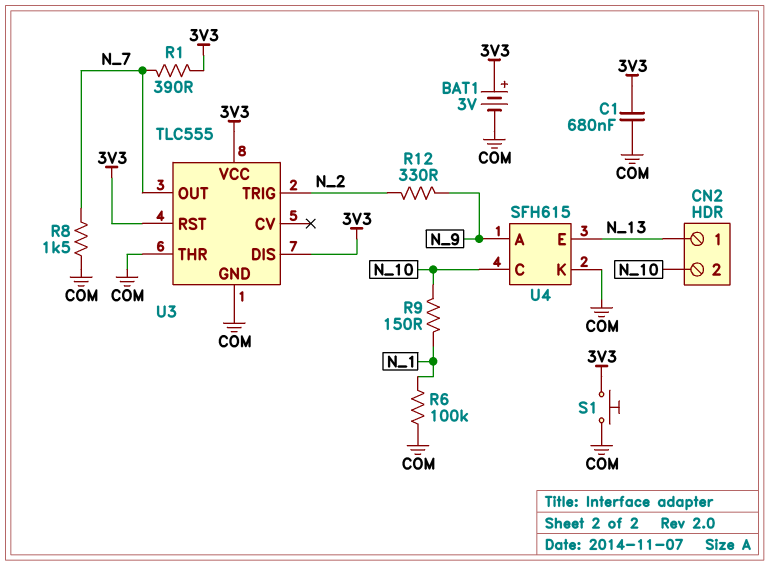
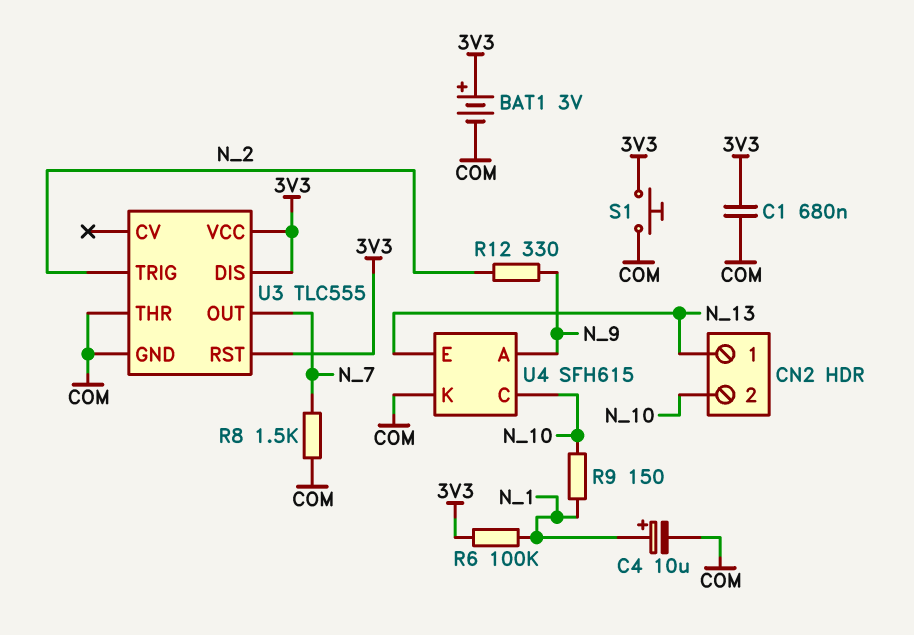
C4: none -> 10uF (plus N_1, minus COM)
R1: 390 (3V3, N_7) -> none
R6: 100k (COM, N_1) -> 100k (3V3, N_1)

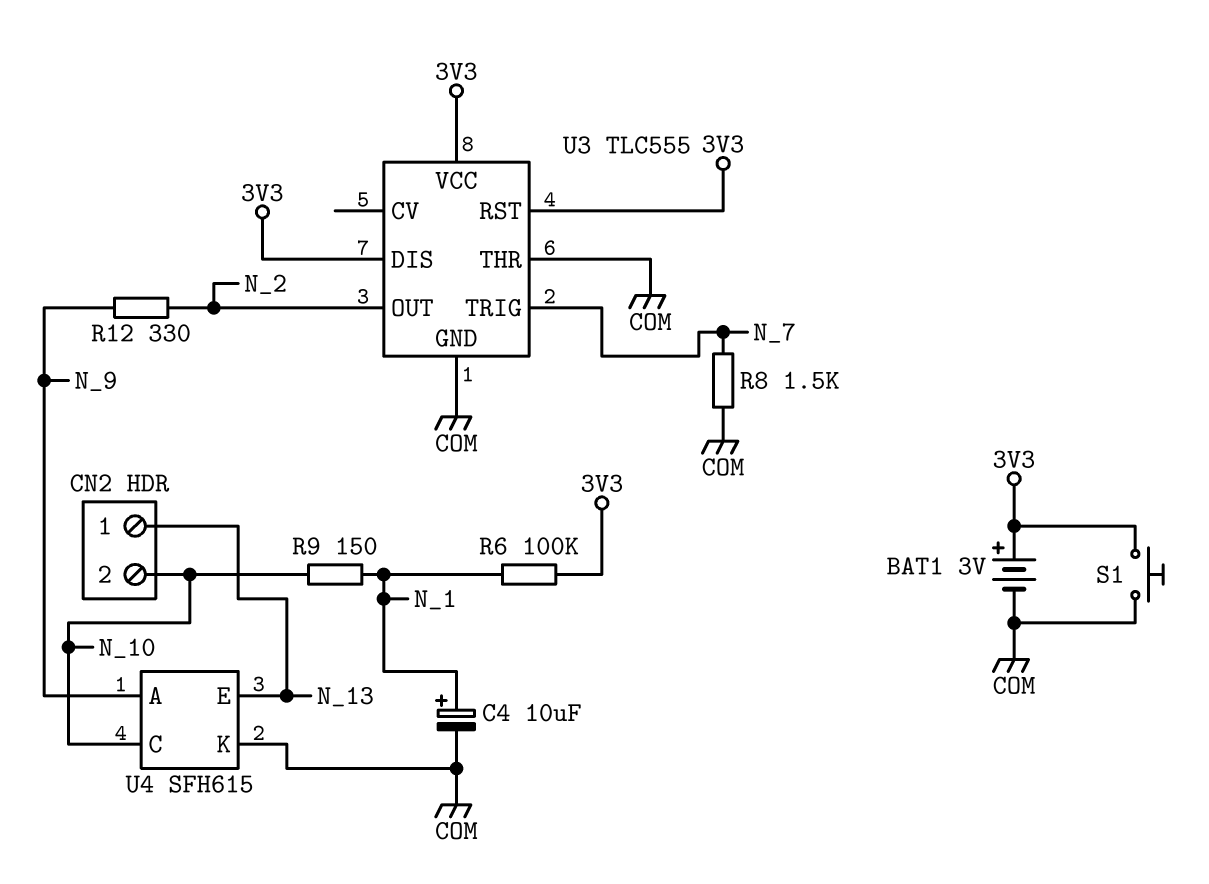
C1: 680nF (3V3, COM) -> none
U3 pin OUT: N_7 -> N_2
U3 pin TRIG: N_2 -> N_7

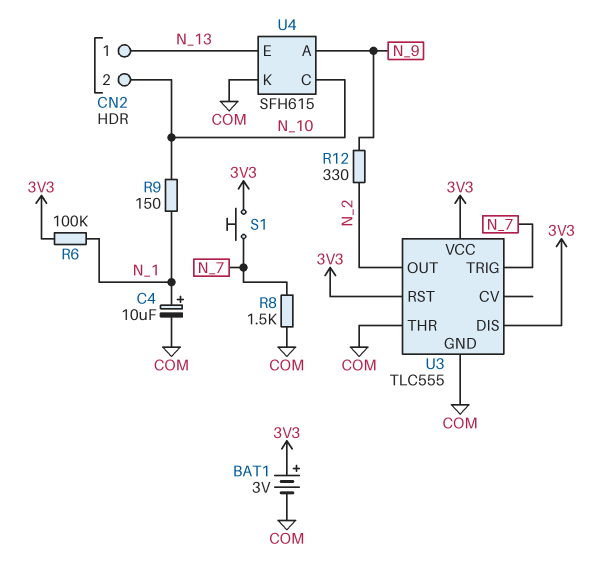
S1: button (3V3, COM) -> button (3V3, N_7)

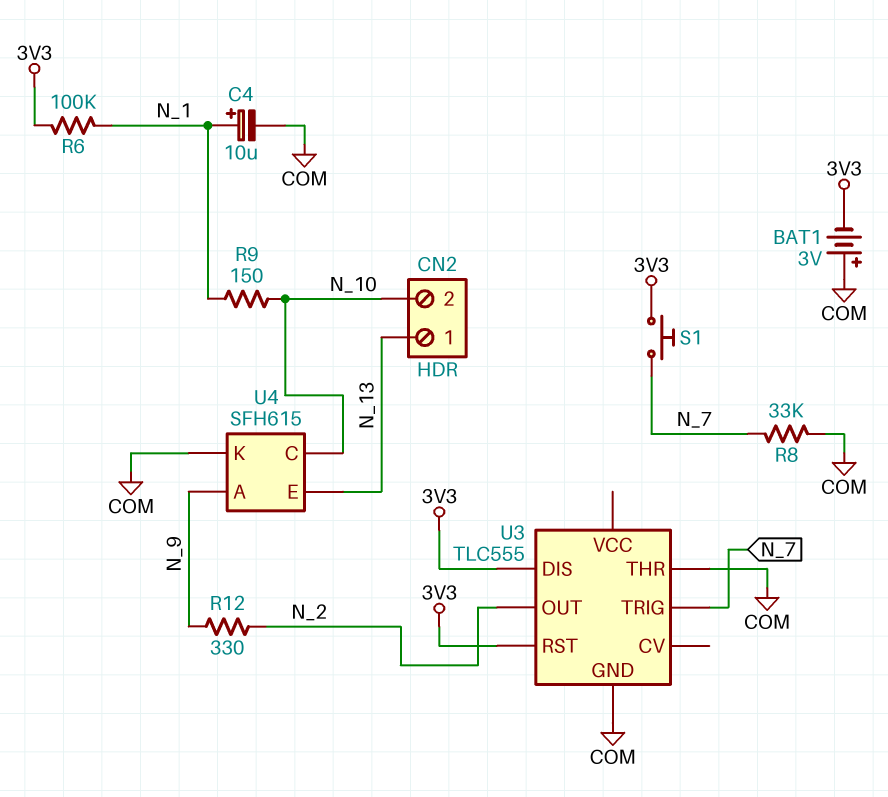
BAT1: 3V (plus 3V3, minus COM) -> 3V (plus COM, minus 3V3)
R8: 1.5k (COM, N_7) -> 33k (COM, N_7)
U3 pin VCC: 3V3 -> none

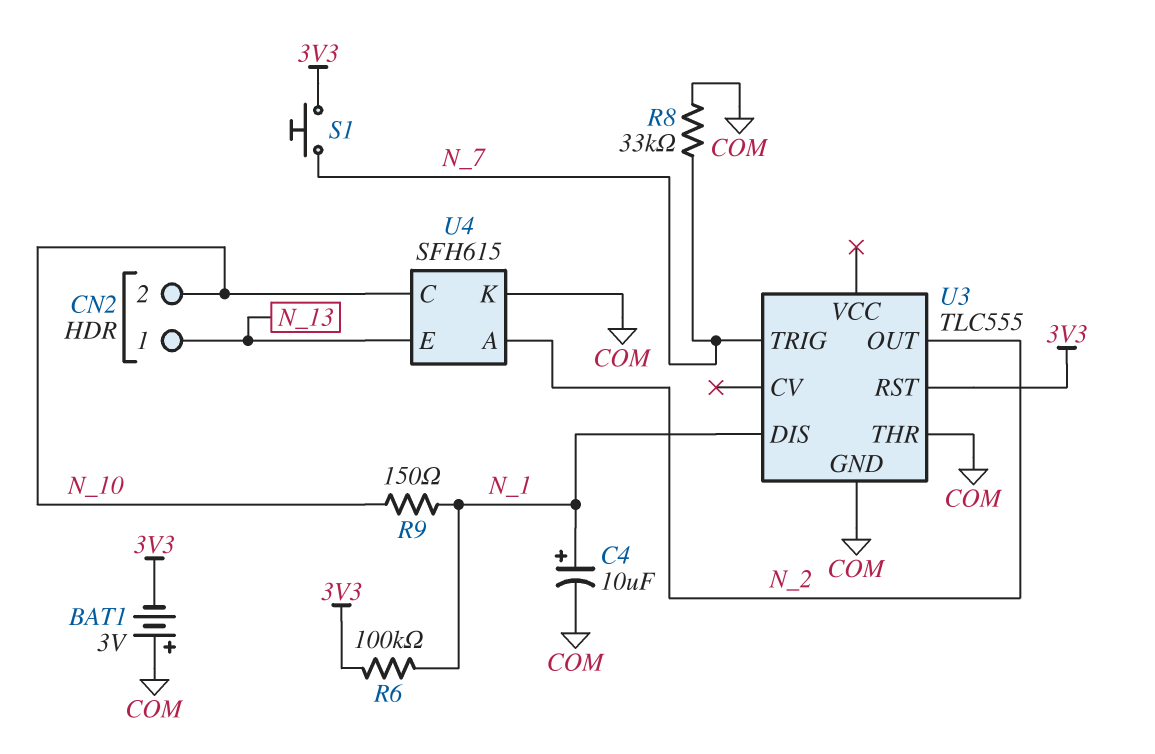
R12: 330 (N_2, N_9) -> none
U3 pin DIS: 3V3 -> N_1
U4 pin A: N_9 -> N_2

